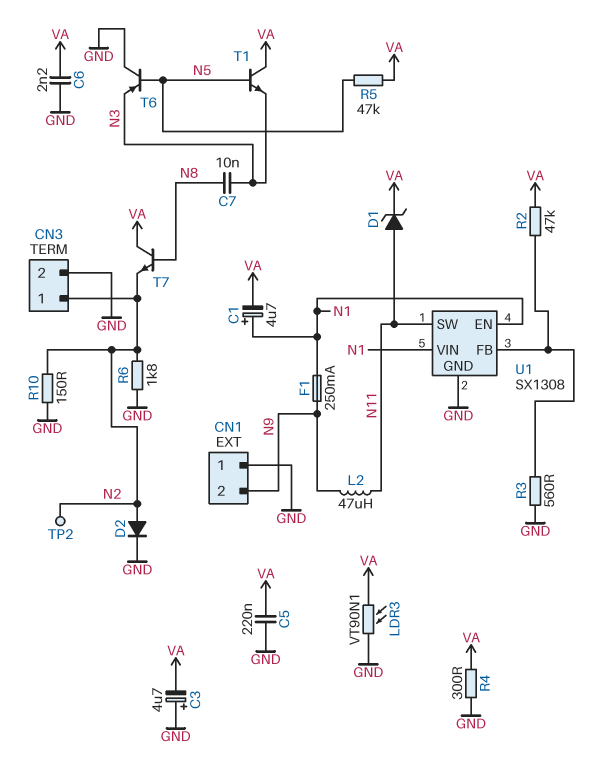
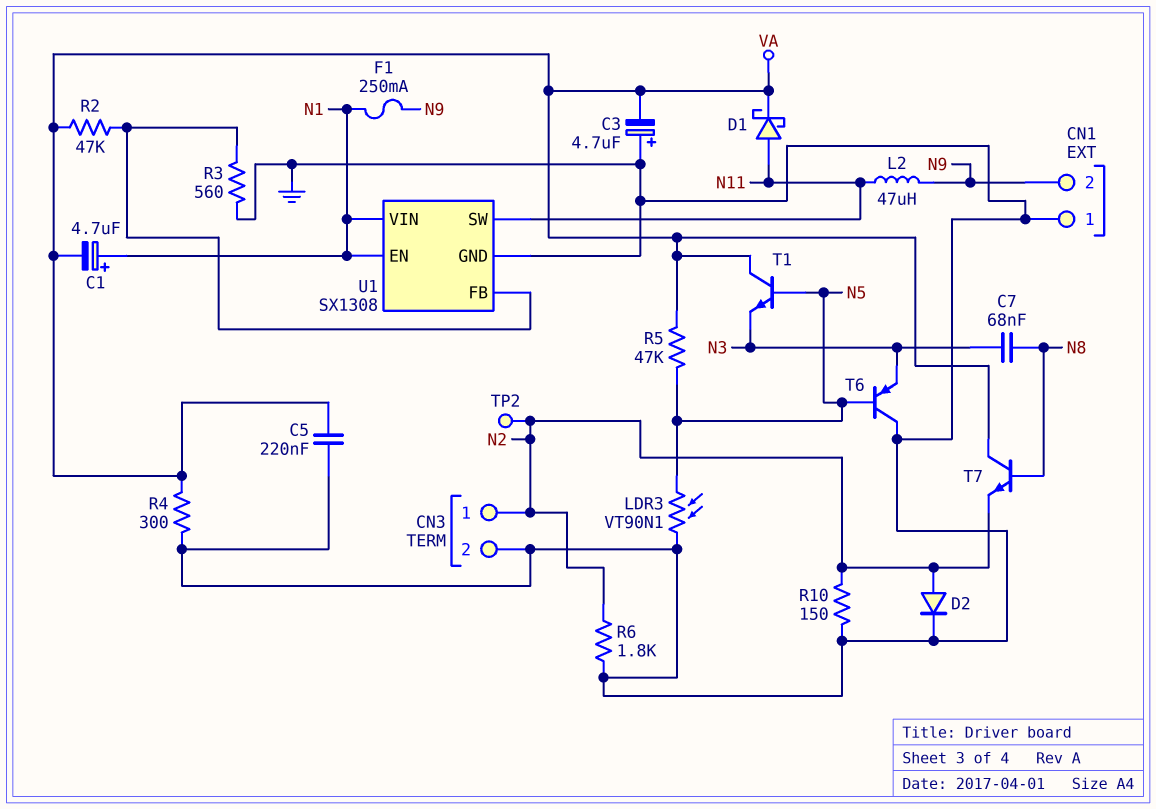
C6: 2.2nF (GND, VA) -> none
C7: 10nF (N3, N8) -> 68nF (N3, N8)
D1: zener (A N11, K VA) -> schottky (A N11, K VA)
LDR3: VT90N1 (GND, VA) -> VT90N1 (GND, N5)

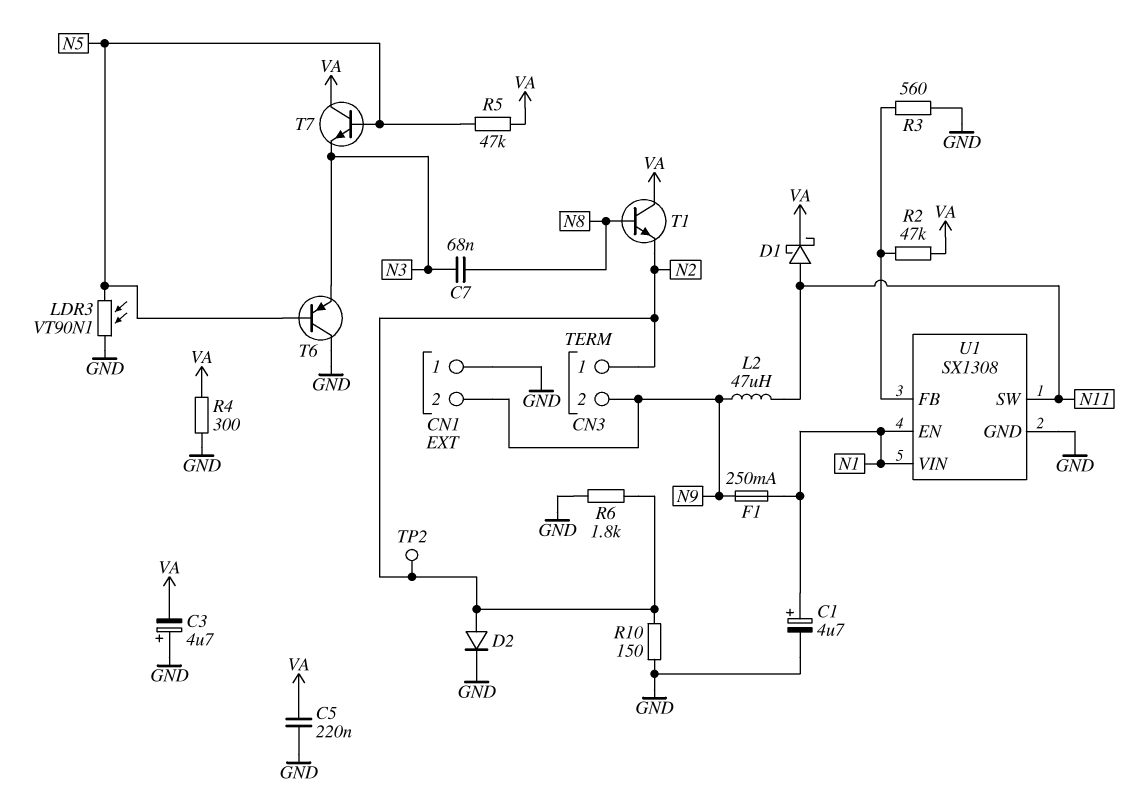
C1: 4.7uF (plus N1, minus VA) -> 4.7uF (plus N1, minus GND)
CN3 pin 2: GND -> N9
T1: NPN (B N5, C VA, E N3) -> NPN (B N8, C VA, E N2)
T7: NPN (B N8, C VA, E N2) -> NPN (B N5, C VA, E N3)

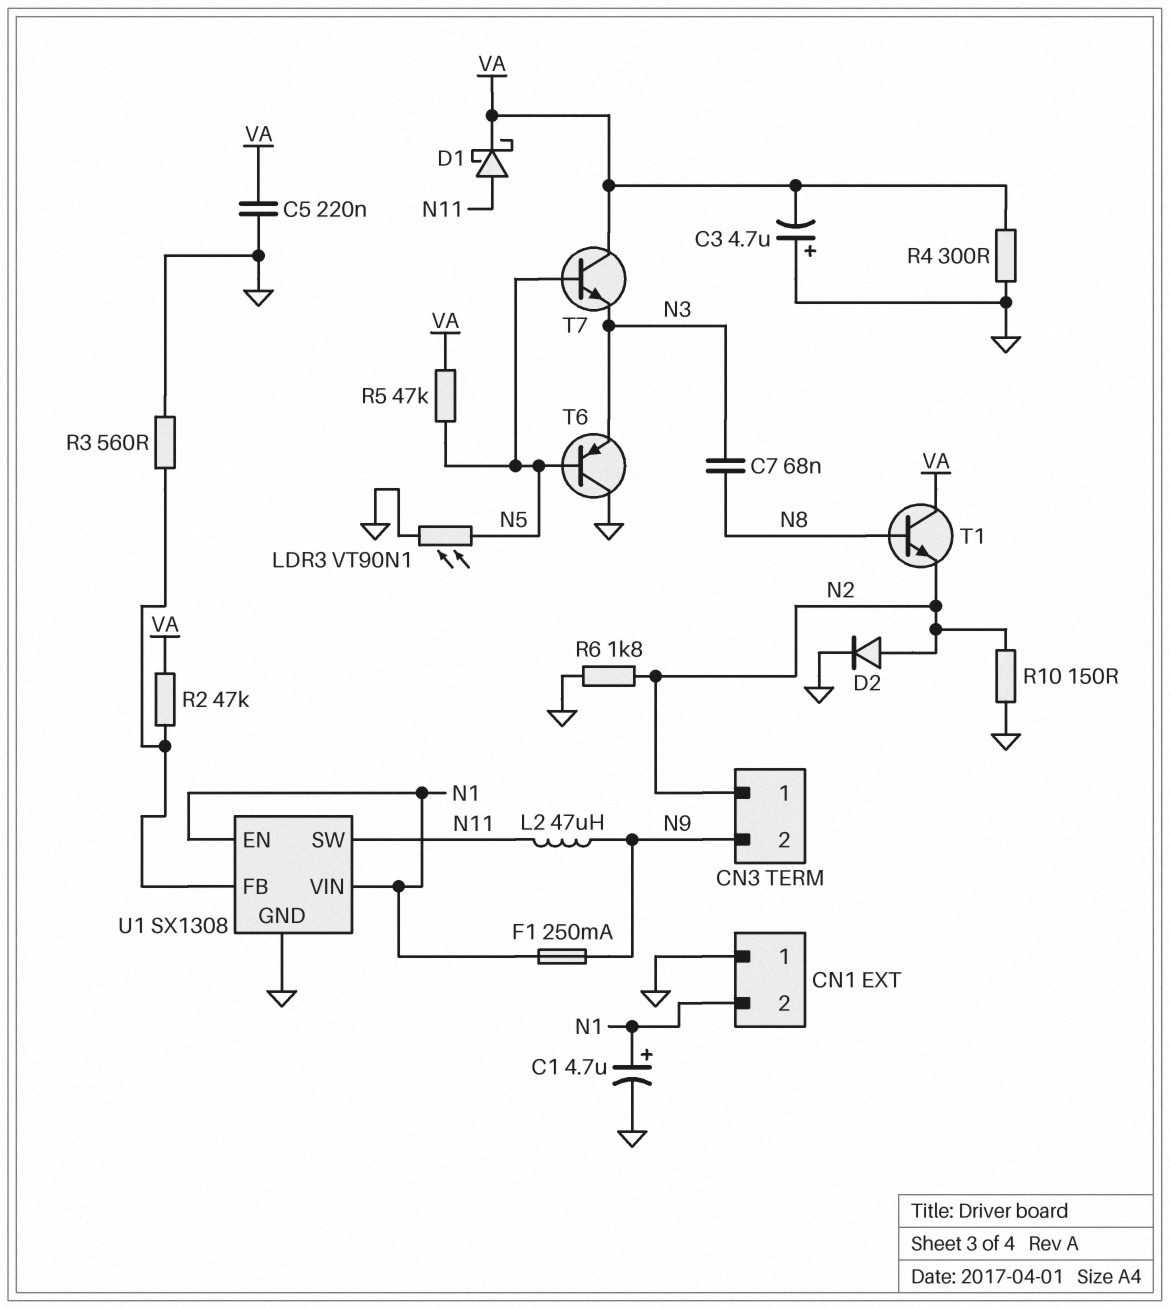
CN1 pin 2: N9 -> N1
TP2: test point (N2) -> none

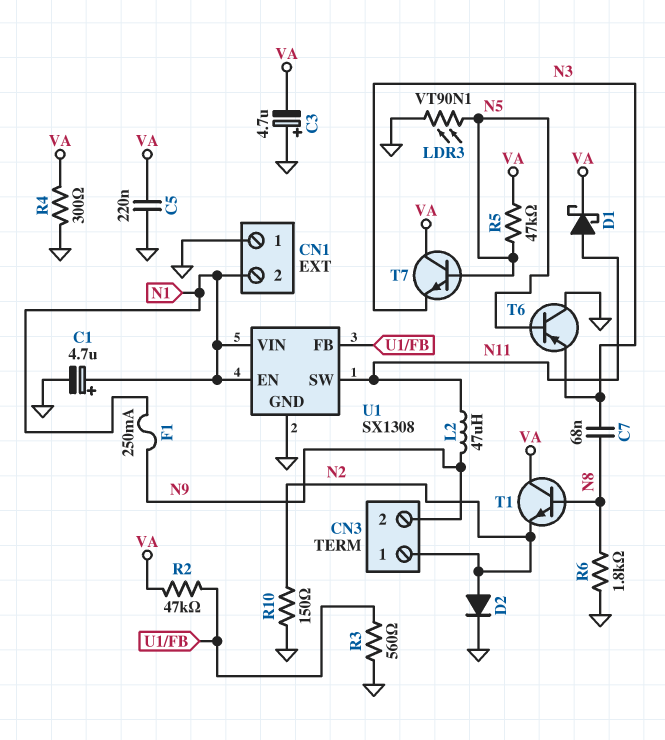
R6: 1.8k (GND, N2) -> 1.8k (GND, N8)

